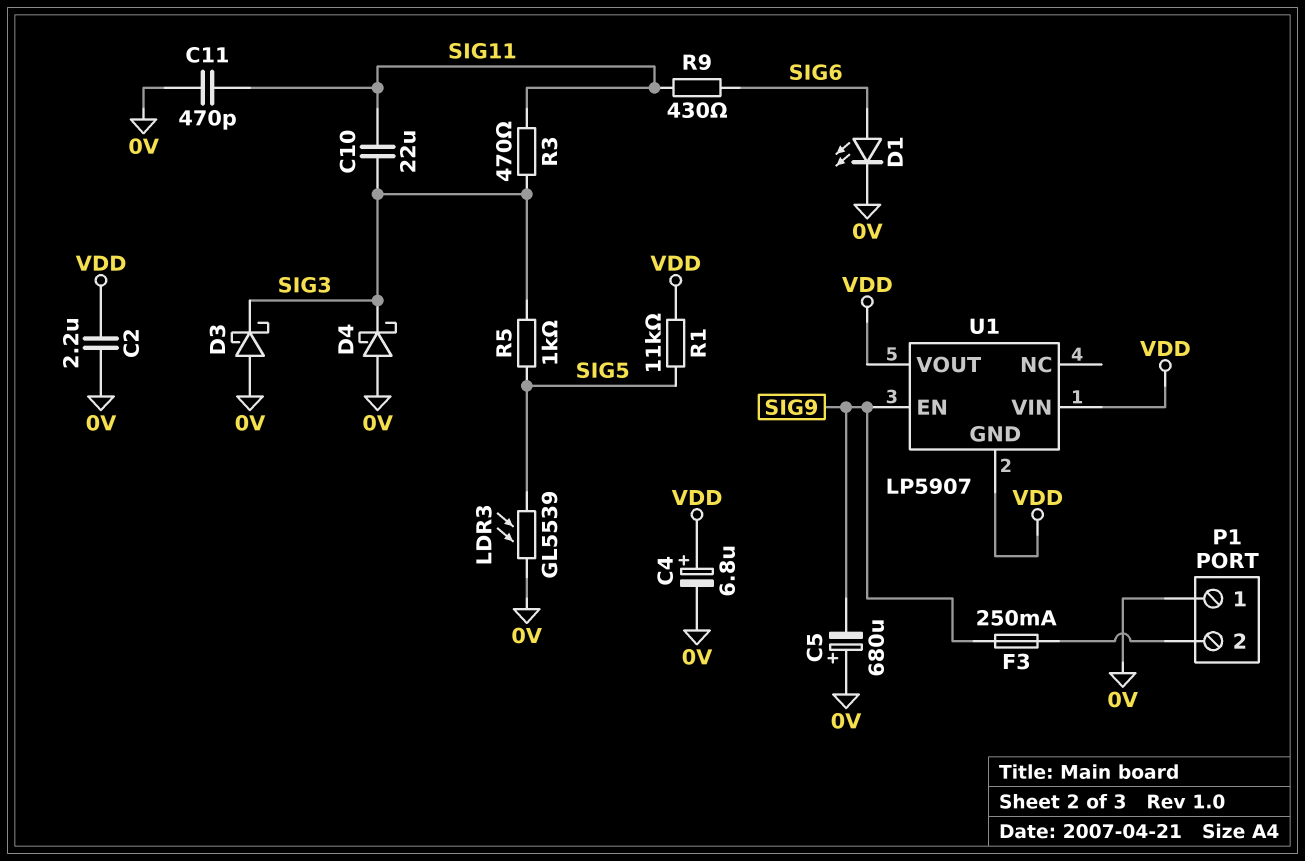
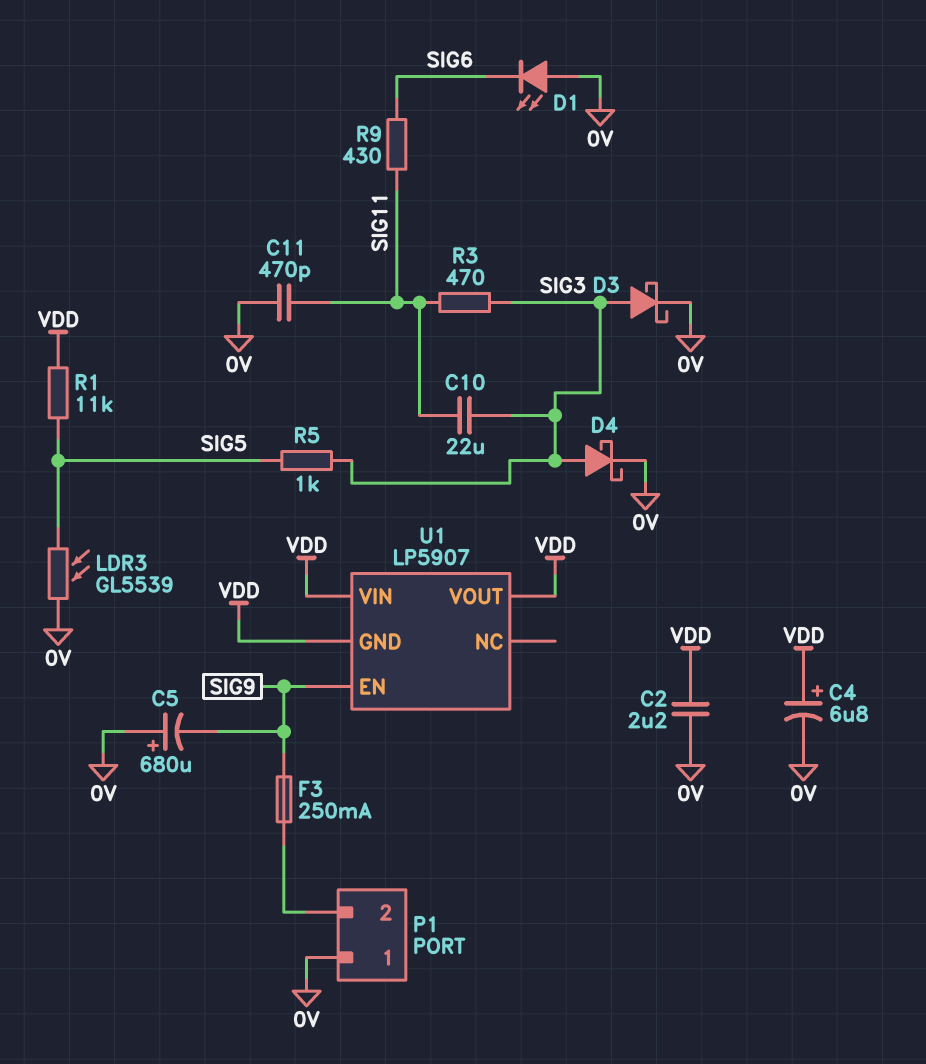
D1: LED (A SIG6, K 0V) -> LED (A 0V, K SIG6)
D3: schottky (A 0V, K SIG3) -> schottky (A SIG3, K 0V)
D4: schottky (A 0V, K SIG3) -> schottky (A SIG3, K 0V)

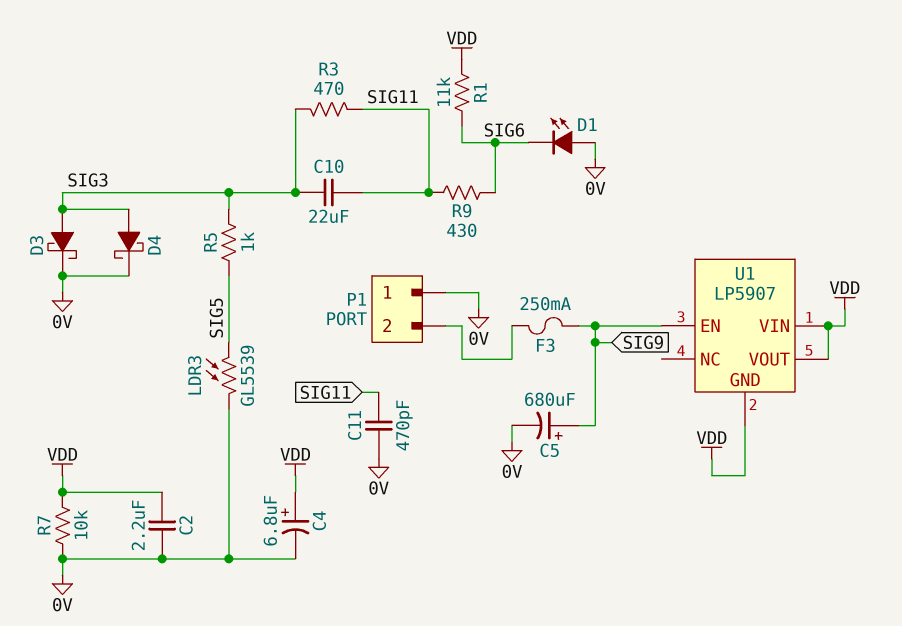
C5: 680uF (plus 0V, minus SIG9) -> 680uF (plus SIG9, minus 0V)
R1: 11k (SIG5, VDD) -> 11k (SIG6, VDD)
R7: none -> 10k (0V, VDD)

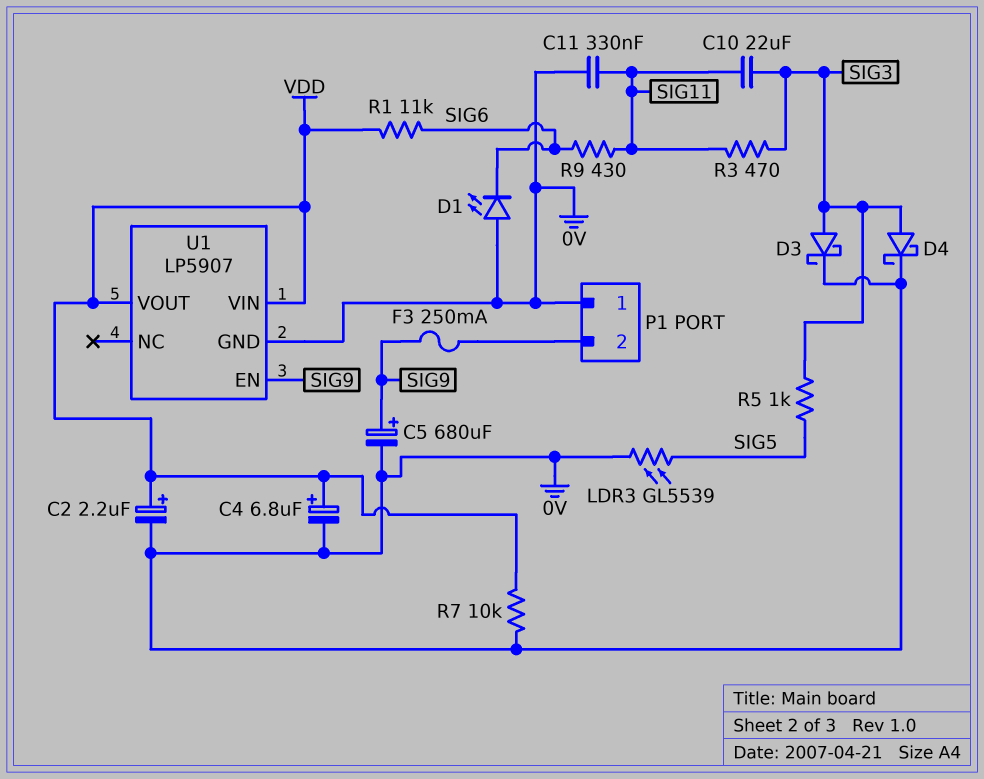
C2: 2.2uF (0V, VDD) -> 2.2uF (plus VDD, minus 0V)
C11: 470pF (0V, SIG11) -> 330nF (0V, SIG11)
U1 pin GND: VDD -> 0V

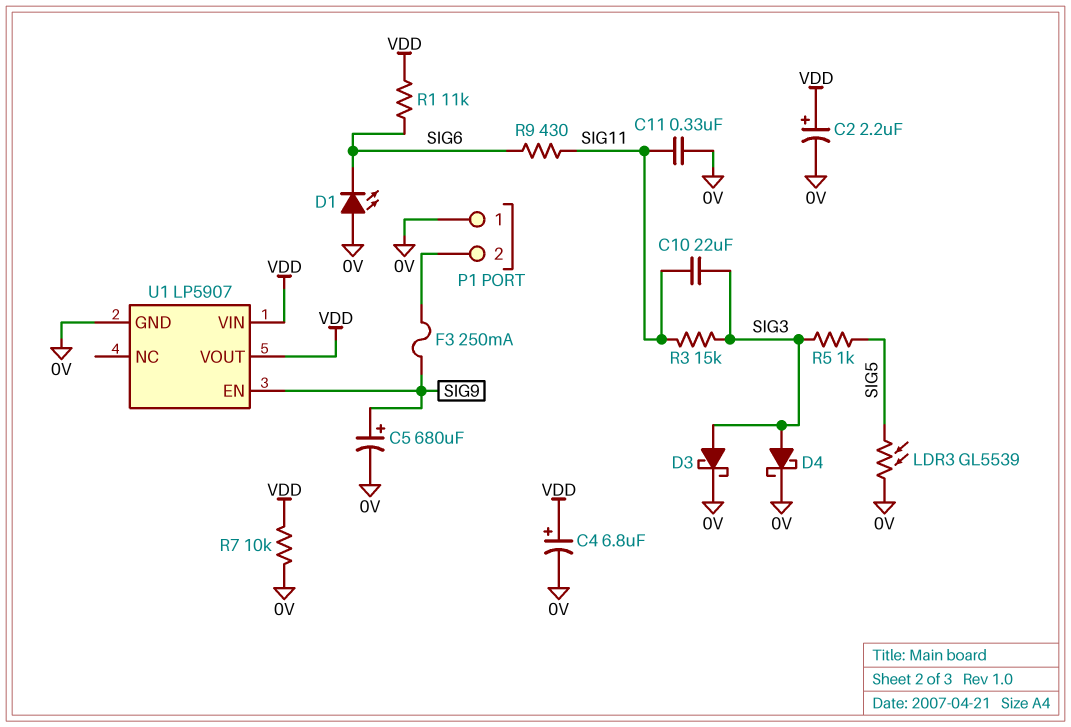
R3: 470 (SIG3, SIG11) -> 15k (SIG3, SIG11)

